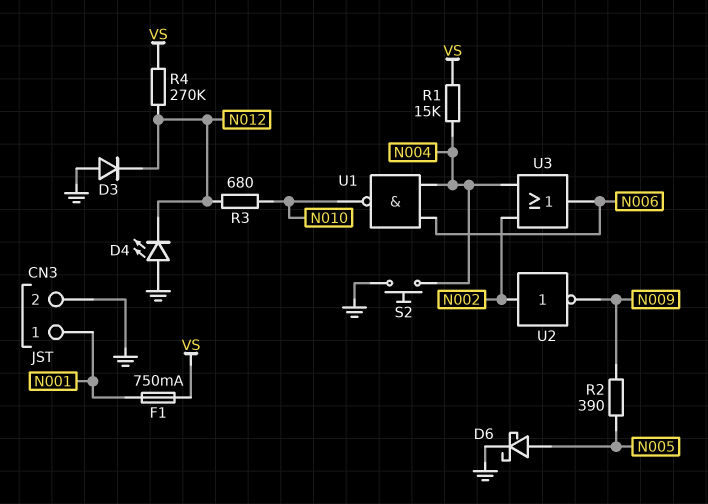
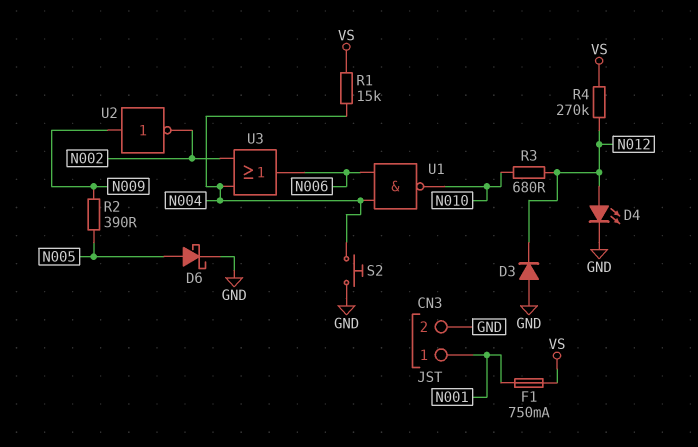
D4: LED (A GND, K N012) -> LED (A N012, K GND)
U2: NOT (in N002, out N009) -> NOT (in N009, out N002)

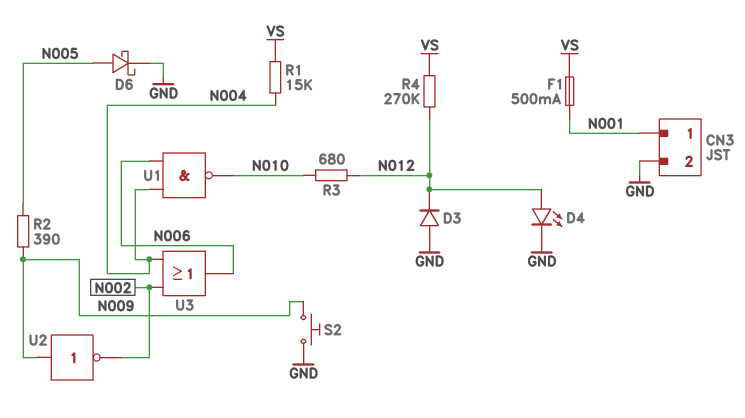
F1: 750mA (N001, VS) -> 500mA (N001, VS)
S2: button (GND, N004) -> button (GND, N009)

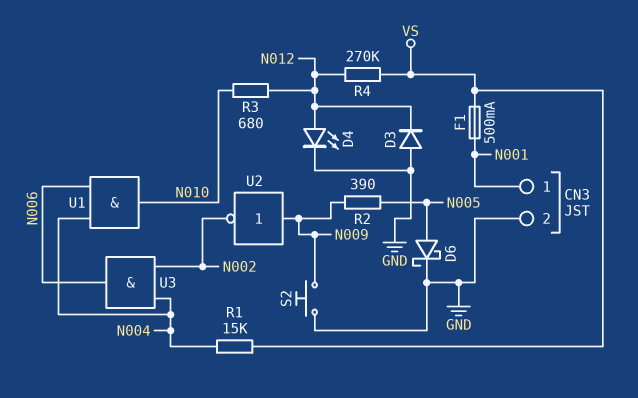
U1: NAND (in N004, in N006, out N010) -> AND (in N004, in N006, out N010)
U3: OR (in N002, in N004, out N006) -> AND (in N002, in N004, out N006)

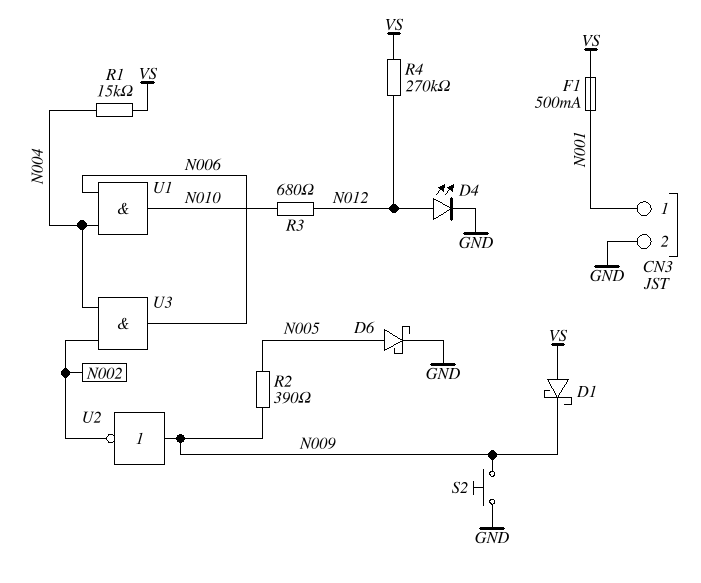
D1: none -> schottky (A VS, K N009)
D3: diode (A GND, K N012) -> none

